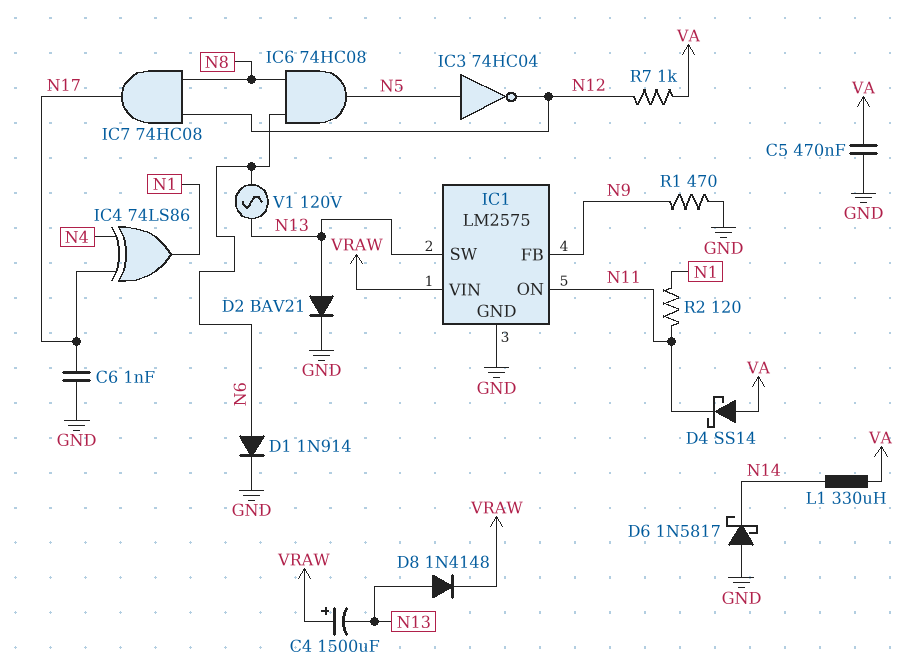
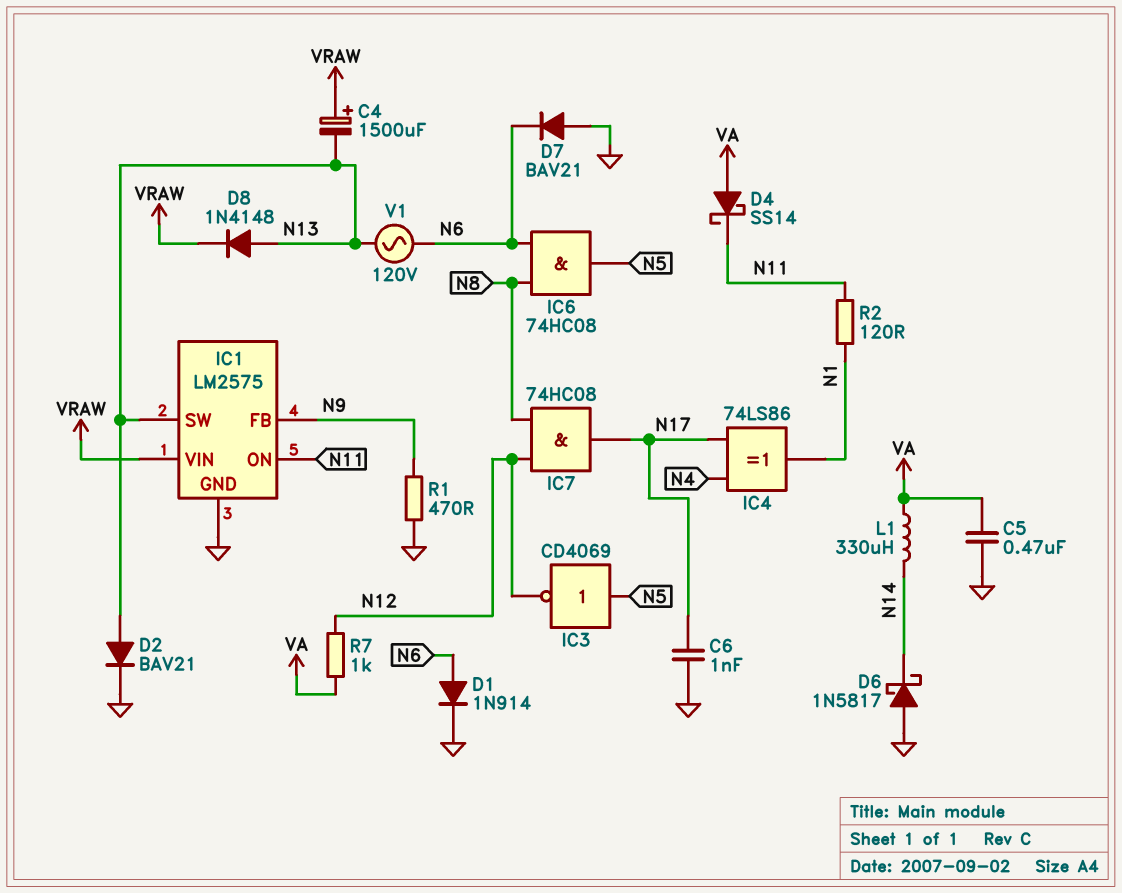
D7: none -> diode BAV21 (A GND, K N6)
IC3: NOT 74HC04 (in N5, out N12) -> NOT CD4069 (in N5, out N12)

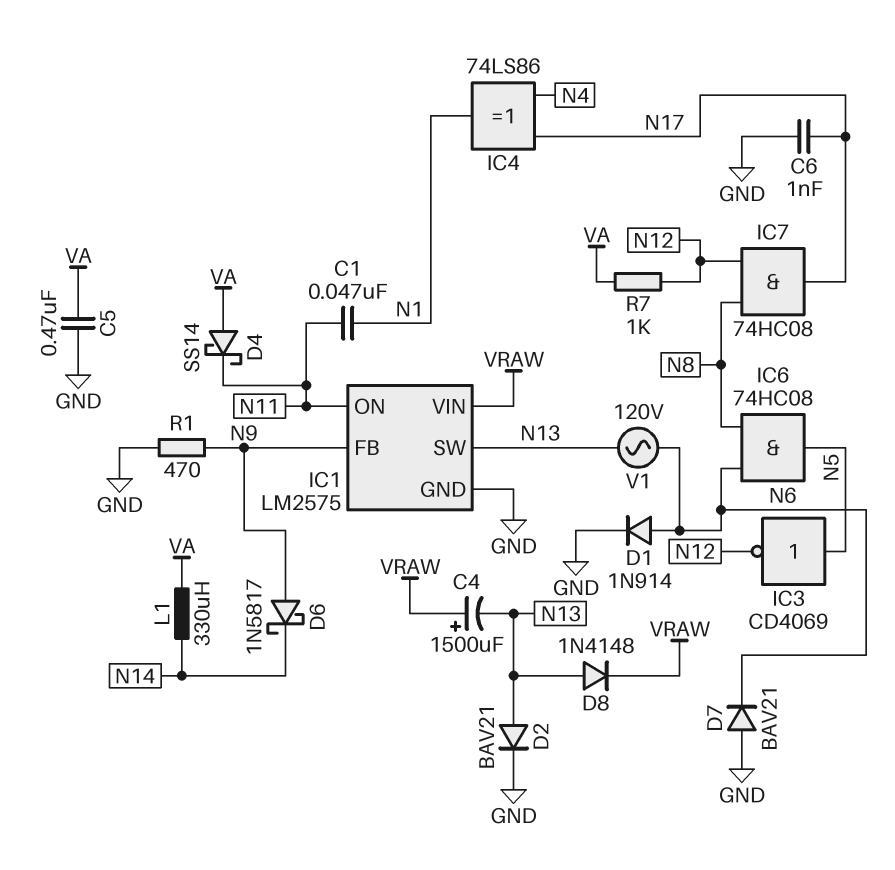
C1: none -> 47nF (N1, N11)
D6: schottky 1N5817 (A GND, K N14) -> schottky 1N5817 (A N9, K N14)
R2: 120 (N1, N11) -> none

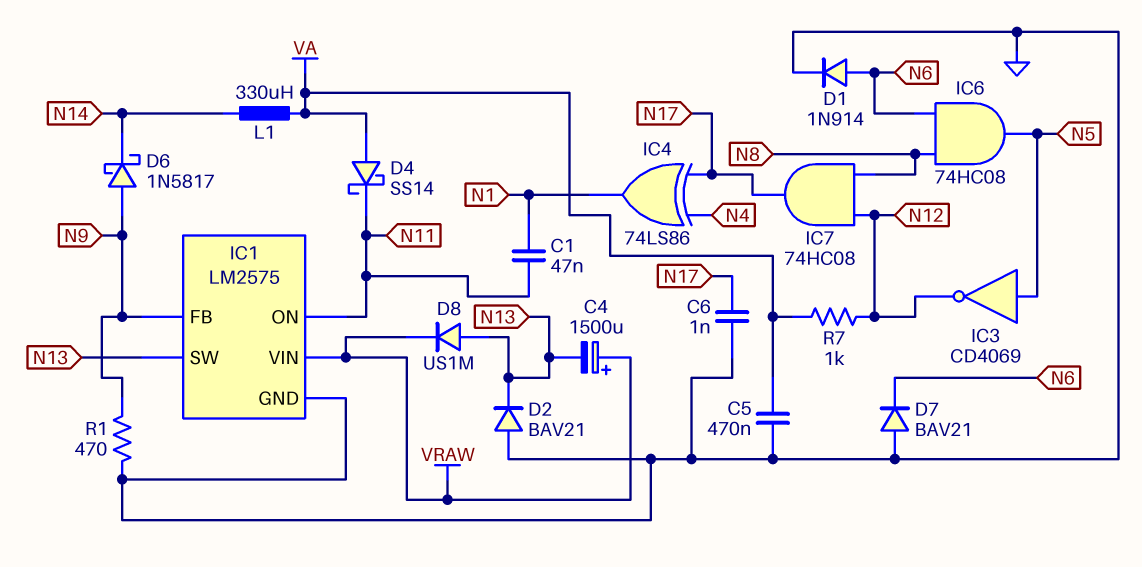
D2: diode BAV21 (A N13, K GND) -> diode BAV21 (A GND, K N13)
D8: diode 1N4148 (A N13, K VRAW) -> diode US1M (A N13, K VRAW)
V1: AC 120V (N6, N13) -> none

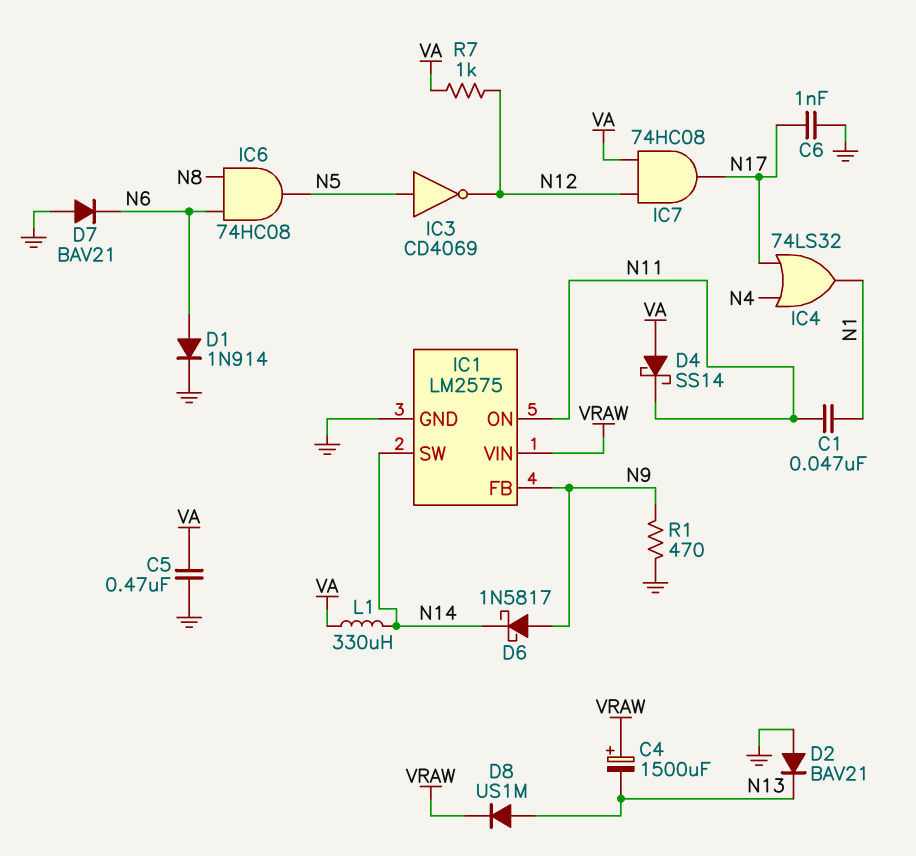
IC1 pin SW: N13 -> N14
IC4: XOR 74LS86 (in N4, in N17, out N1) -> OR 74LS32 (in N4, in N17, out N1)
IC7: AND 74HC08 (in N8, in N12, out N17) -> AND 74HC08 (in N12, in VA, out N17)

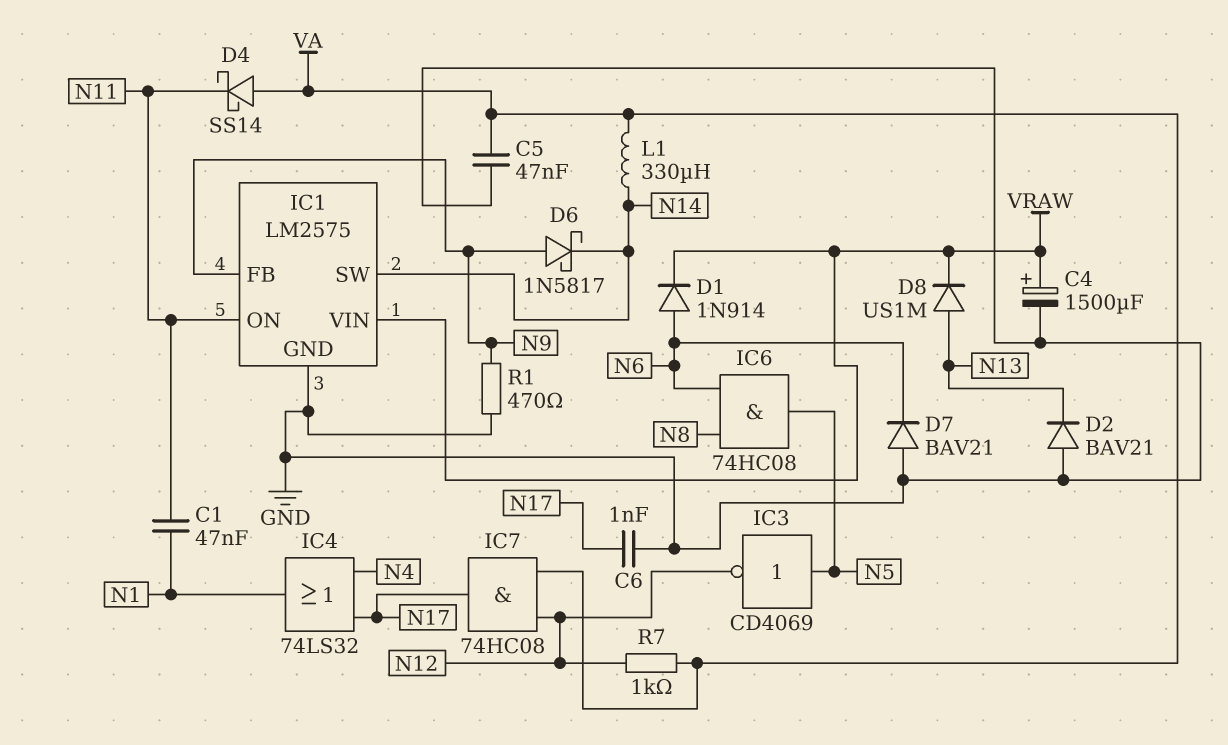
C4: 1500uF (plus VRAW, minus N13) -> 1500uF (plus VRAW, minus GND)
C5: 470nF (GND, VA) -> 47nF (GND, VA)
D1: diode 1N914 (A N6, K GND) -> diode 1N914 (A N6, K VRAW)

